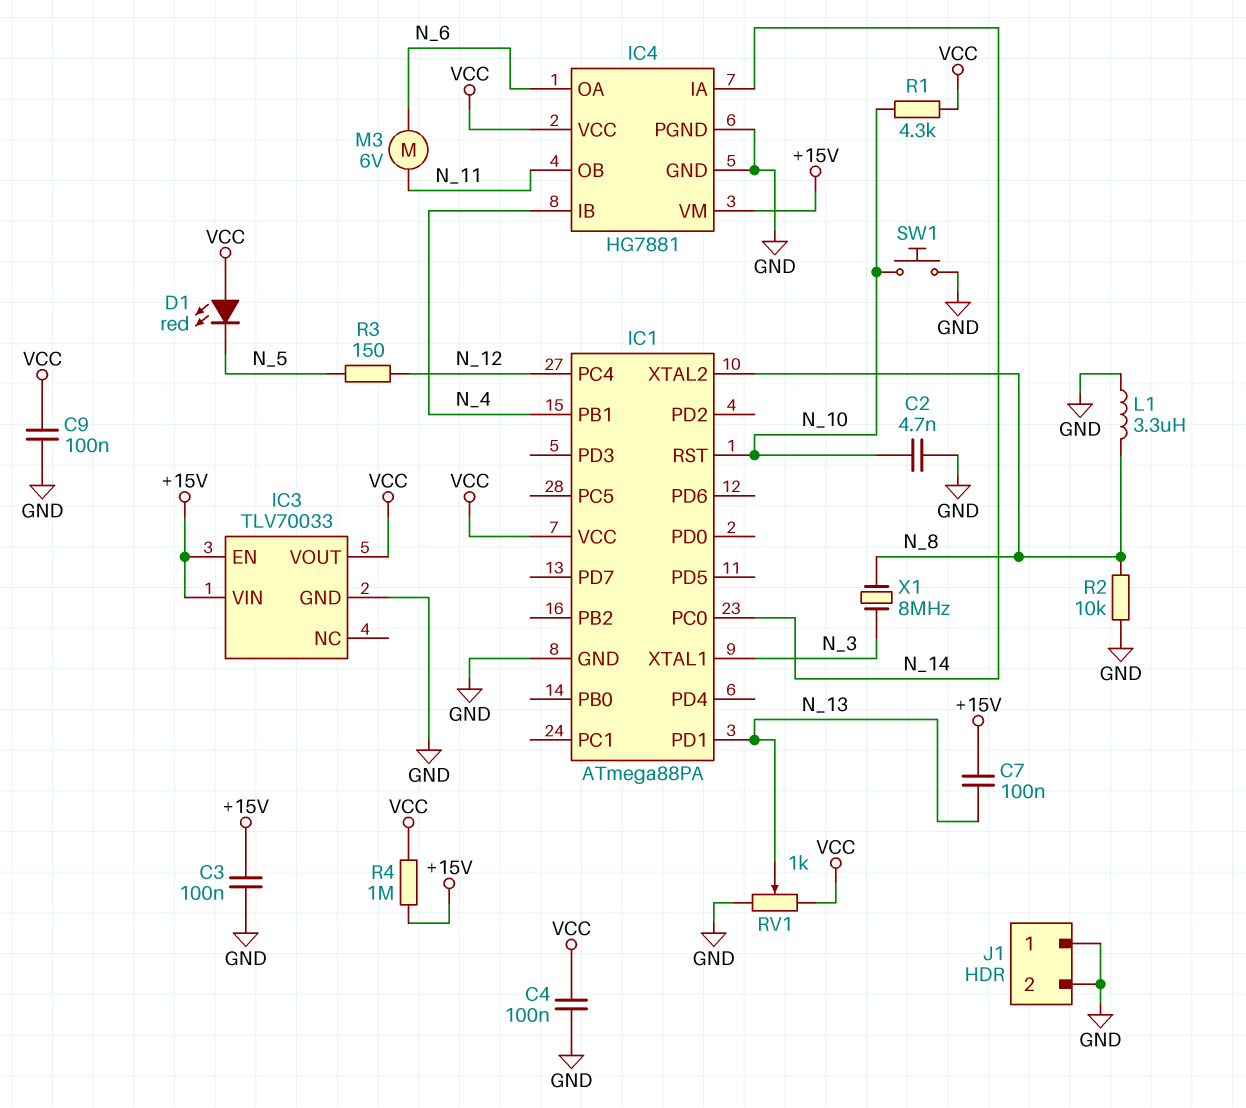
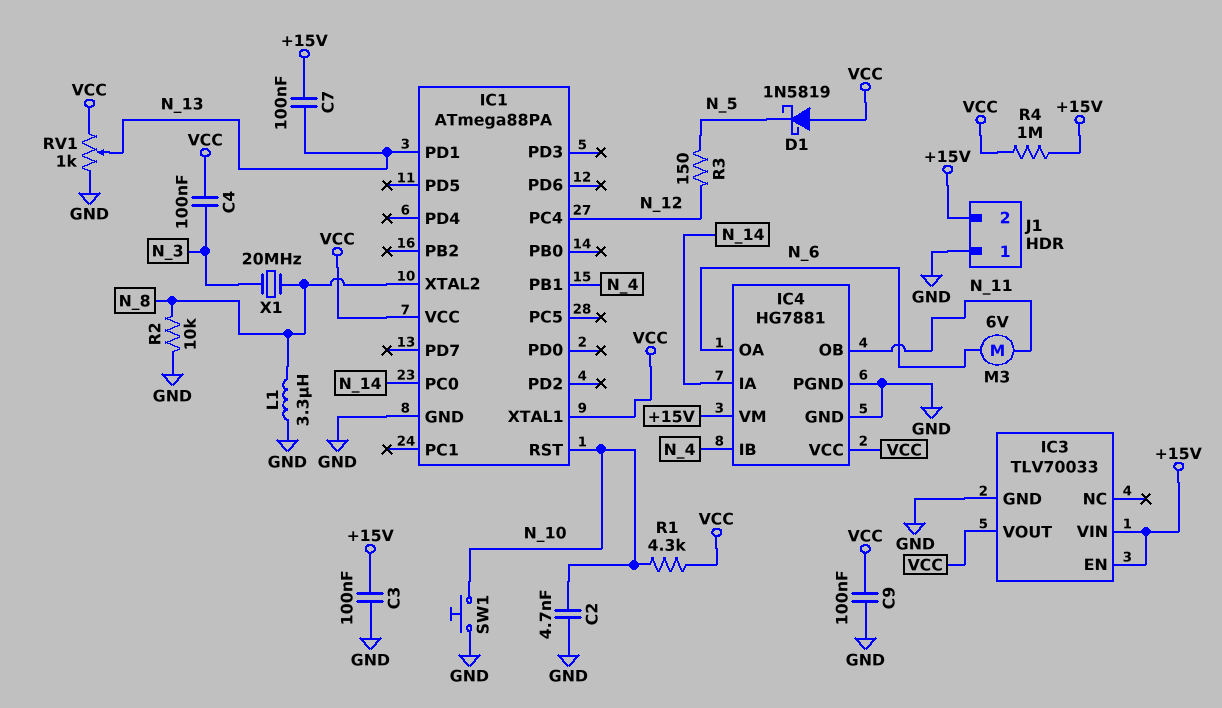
C4: 100nF (GND, VCC) -> 100nF (N_3, VCC)
D1: LED red (A VCC, K N_5) -> schottky 1N5819 (A VCC, K N_5)
IC1 pin XTAL1: N_3 -> VCC
J1 pin 2: GND -> +15V
X1: 8MHz (N_3, N_8) -> 20MHz (N_3, N_8)

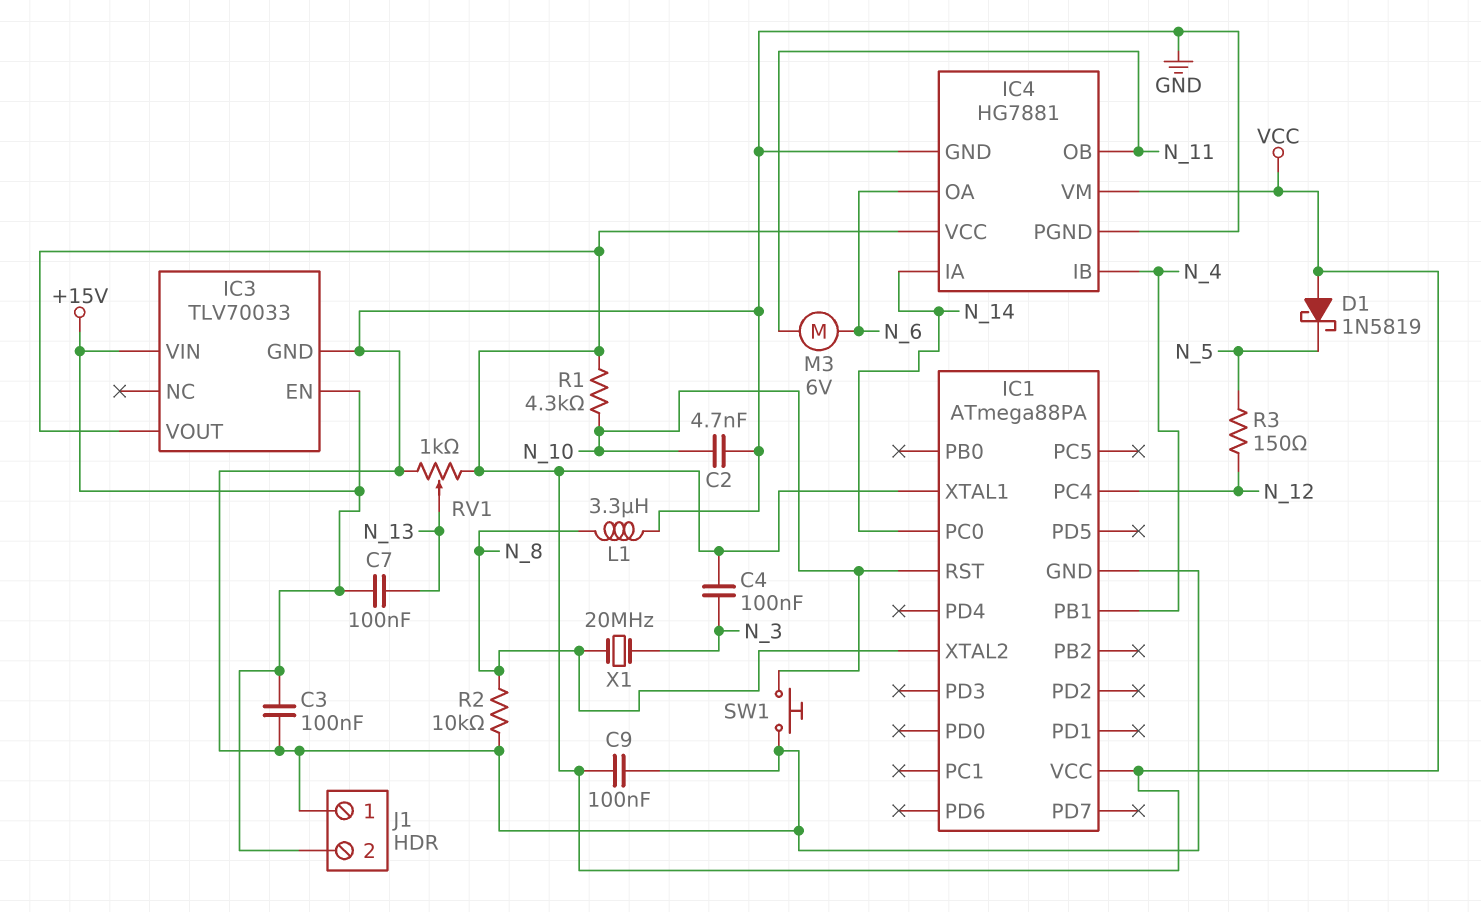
IC1 pin PD1: N_13 -> none
IC4 pin VM: +15V -> VCC
R4: 1M (+15V, VCC) -> none

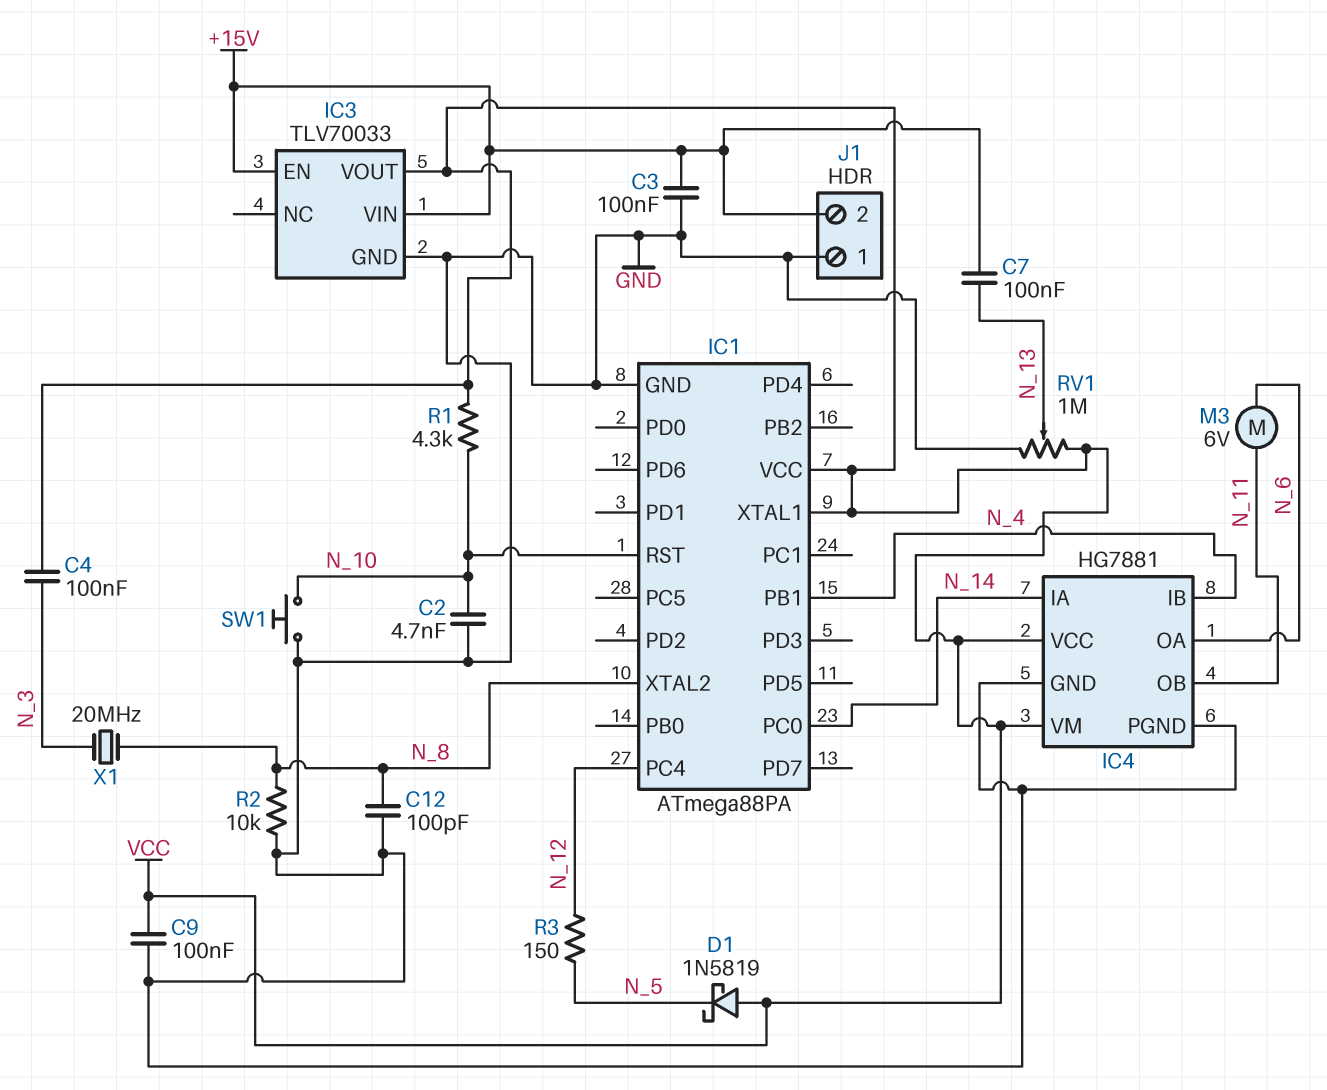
C12: none -> 100pF (GND, N_8)
L1: 3.3uH (GND, N_8) -> none
RV1: 1k (GND, VCC, wiper N_13) -> 1M (GND, VCC, wiper N_13)

